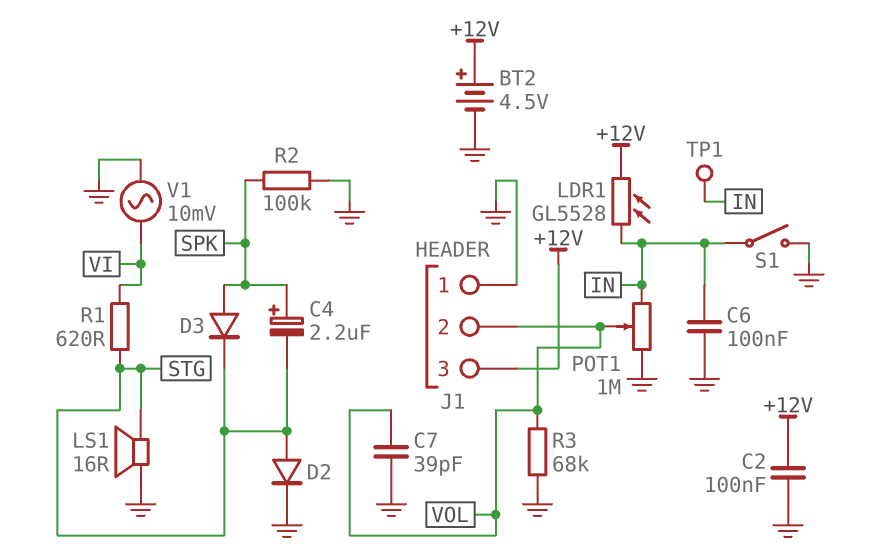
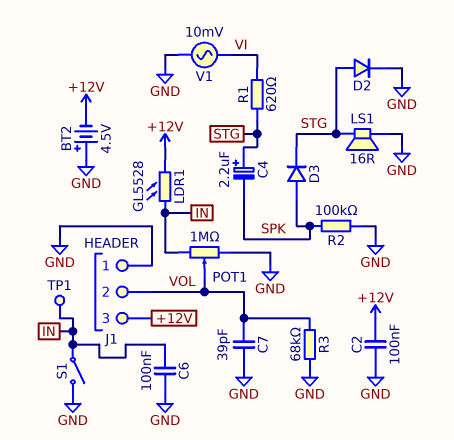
BT2: 4.5V (plus +12V, minus GND) -> 4.5V (plus GND, minus +12V)
C4: 2.2uF (plus SPK, minus STG) -> 2.2uF (plus STG, minus SPK)

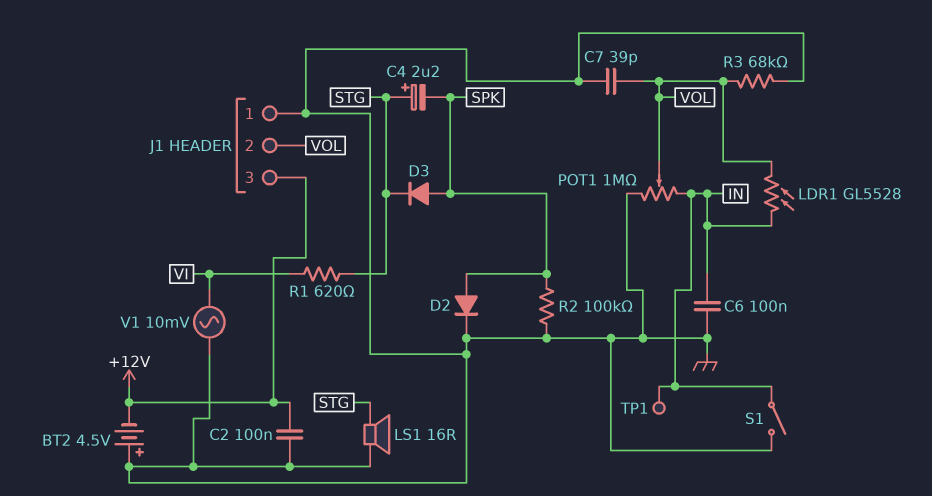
D2: diode (A STG, K GND) -> diode (A SPK, K GND)
LDR1: GL5528 (+12V, IN) -> GL5528 (IN, VOL)

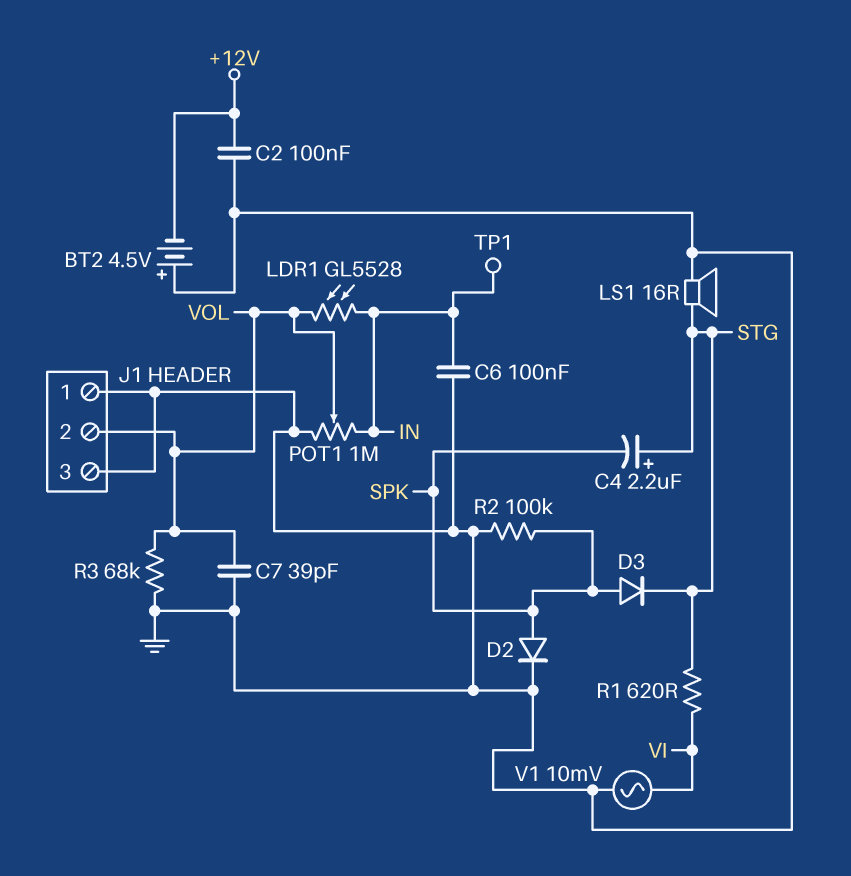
J1 pin 3: +12V -> GND
S1: switch (GND, IN) -> none

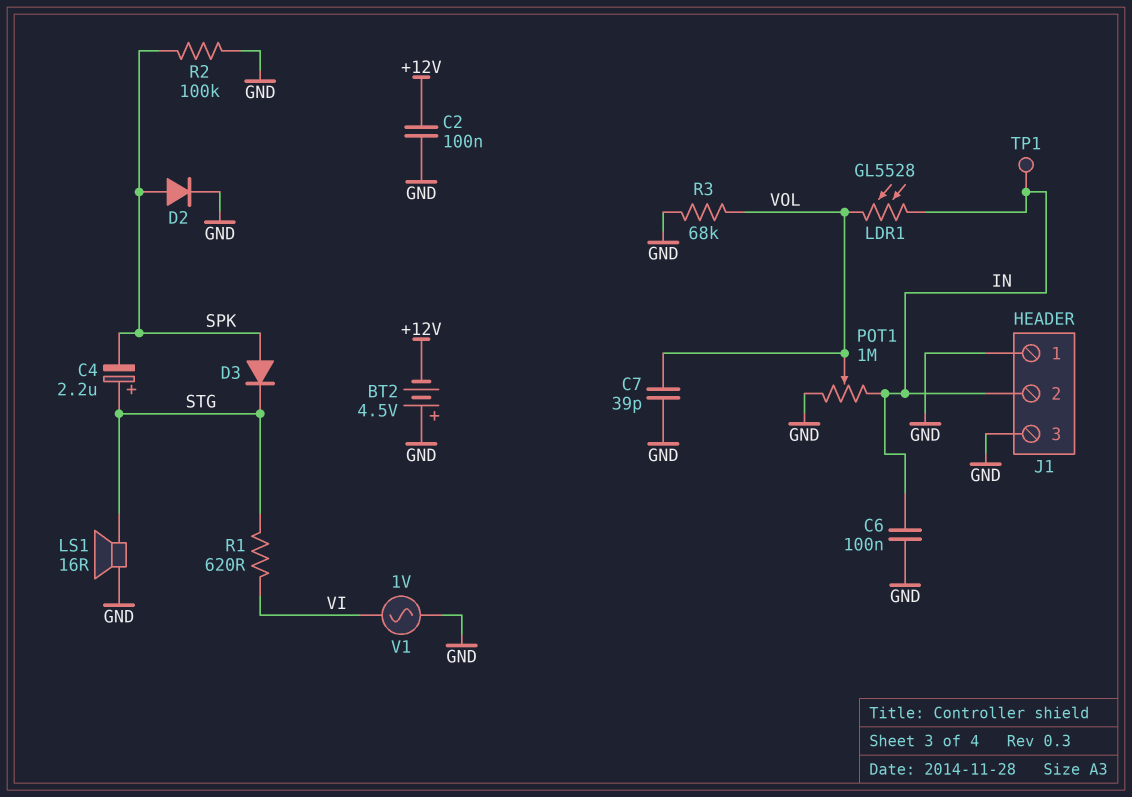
J1 pin 2: VOL -> IN
V1: AC 10mV (GND, VI) -> AC 1V (GND, VI)

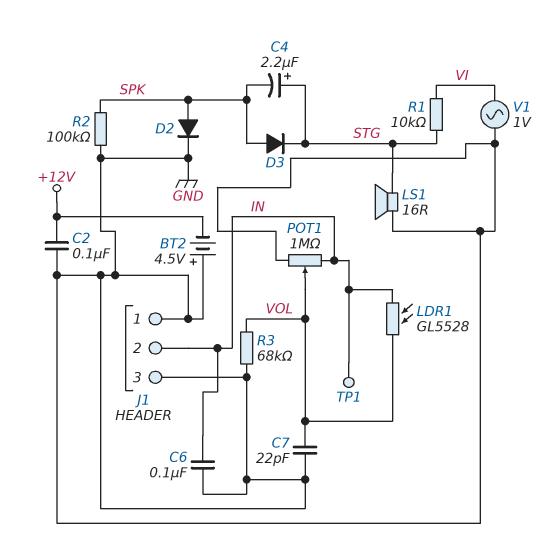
C7: 39pF (GND, VOL) -> 22pF (GND, VOL)
R1: 620 (STG, VI) -> 10k (STG, VI)

